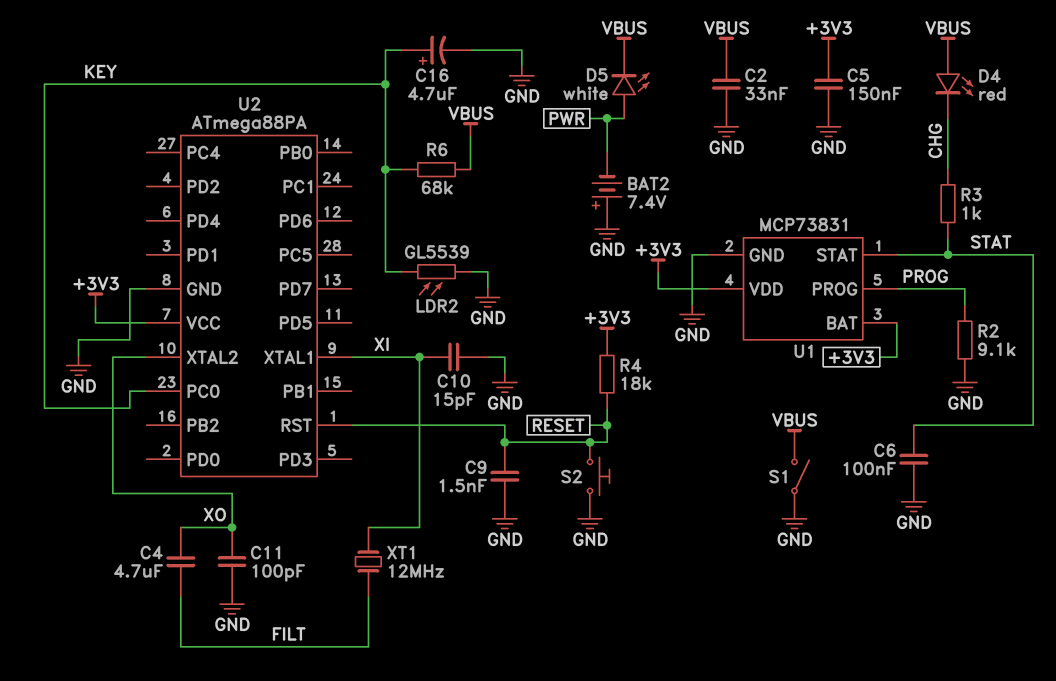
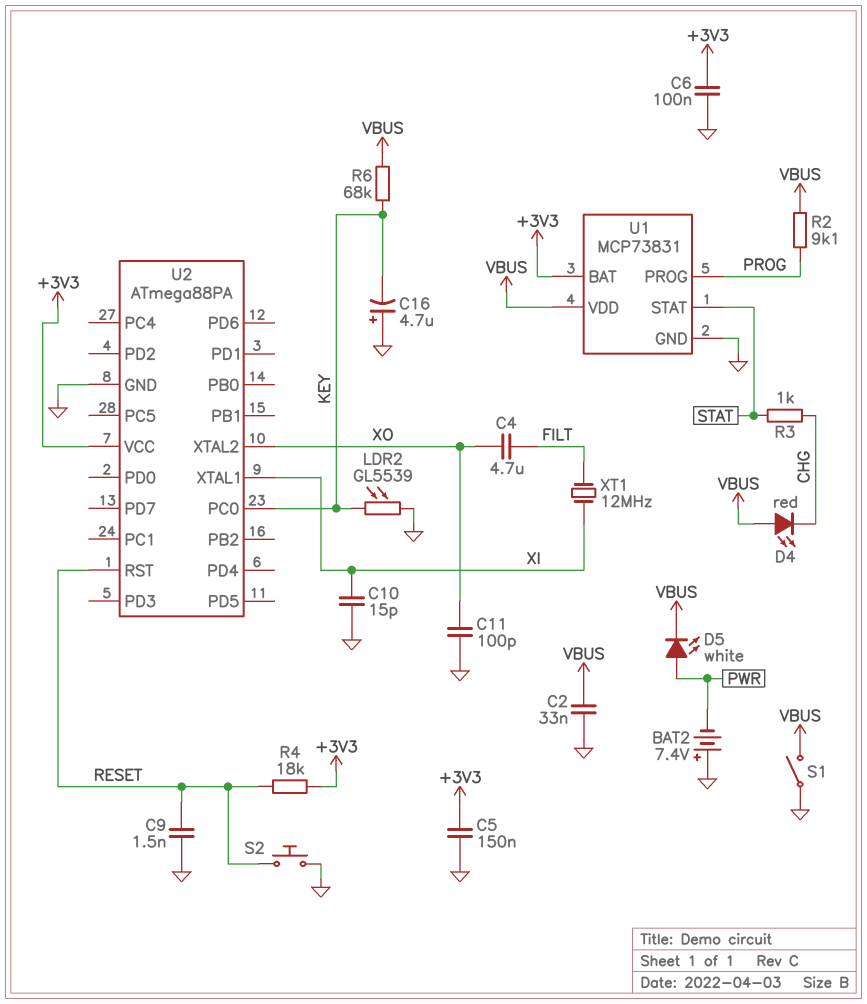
C6: 100nF (GND, STAT) -> 100nF (+3V3, GND)
C16: 4.7uF (plus KEY, minus GND) -> 4.7uF (plus GND, minus KEY)
R2: 9.1k (GND, PROG) -> 9.1k (PROG, VBUS)
U1 pin VDD: +3V3 -> VBUS

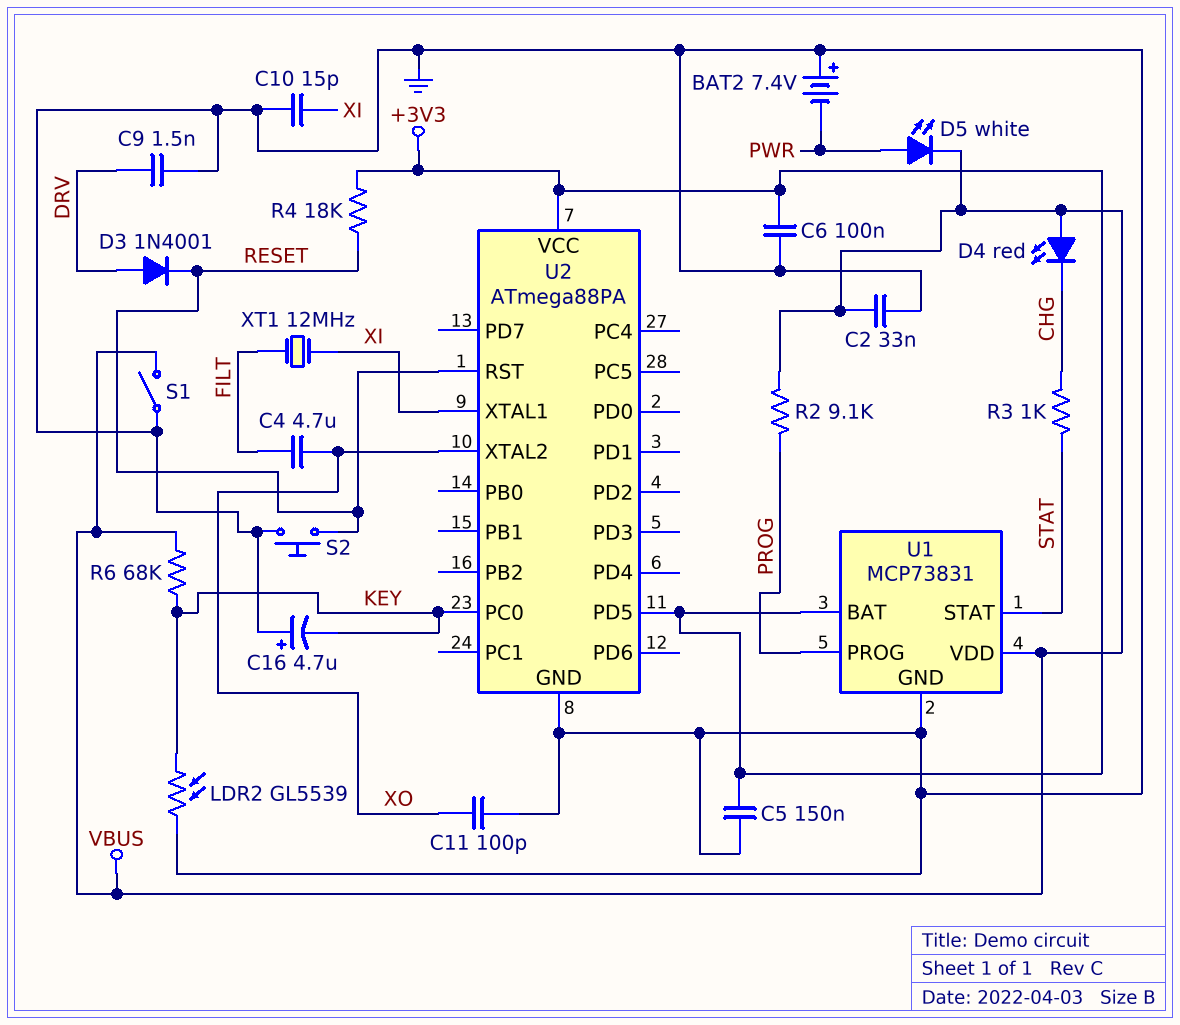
C9: 1.5nF (GND, RESET) -> 1.5nF (DRV, GND)
D3: none -> diode 1N4001 (A DRV, K RESET)
U2 pin PD5: none -> +3V3

